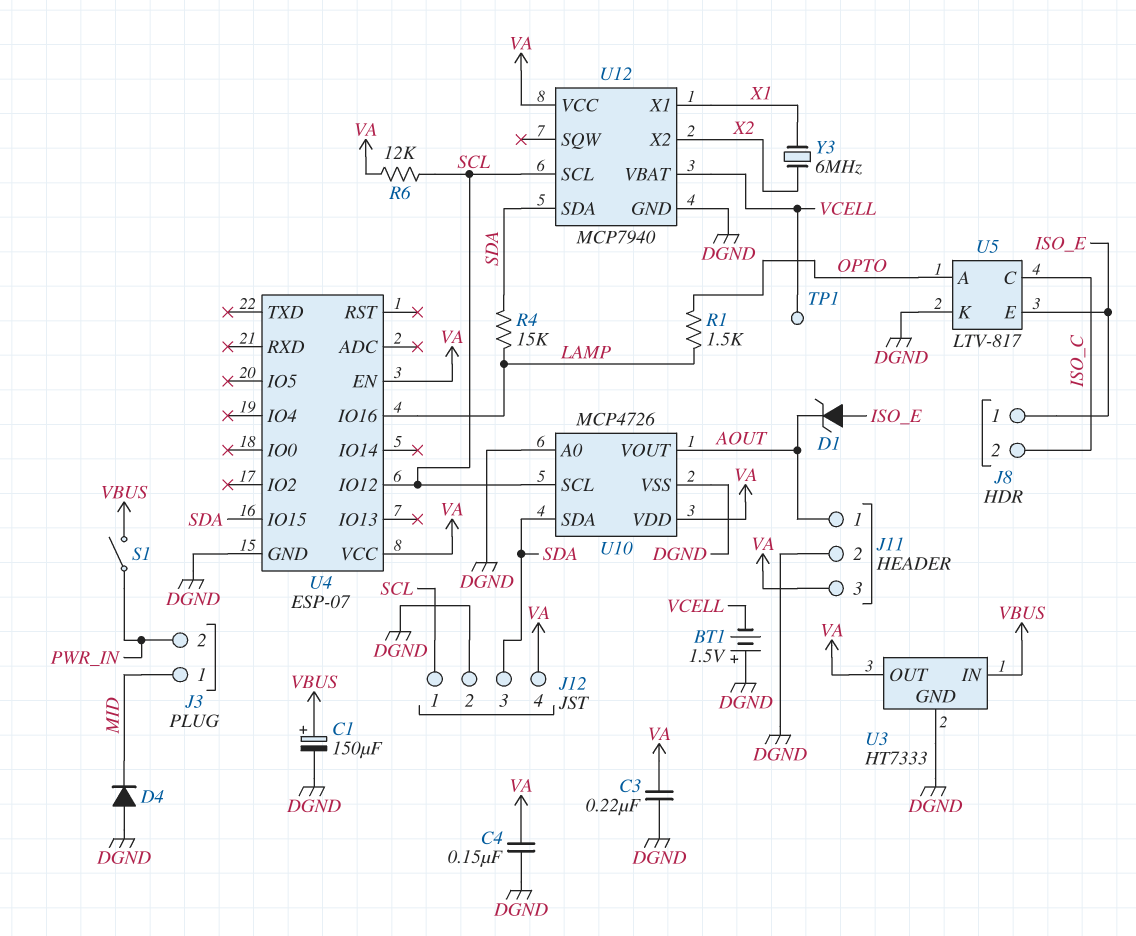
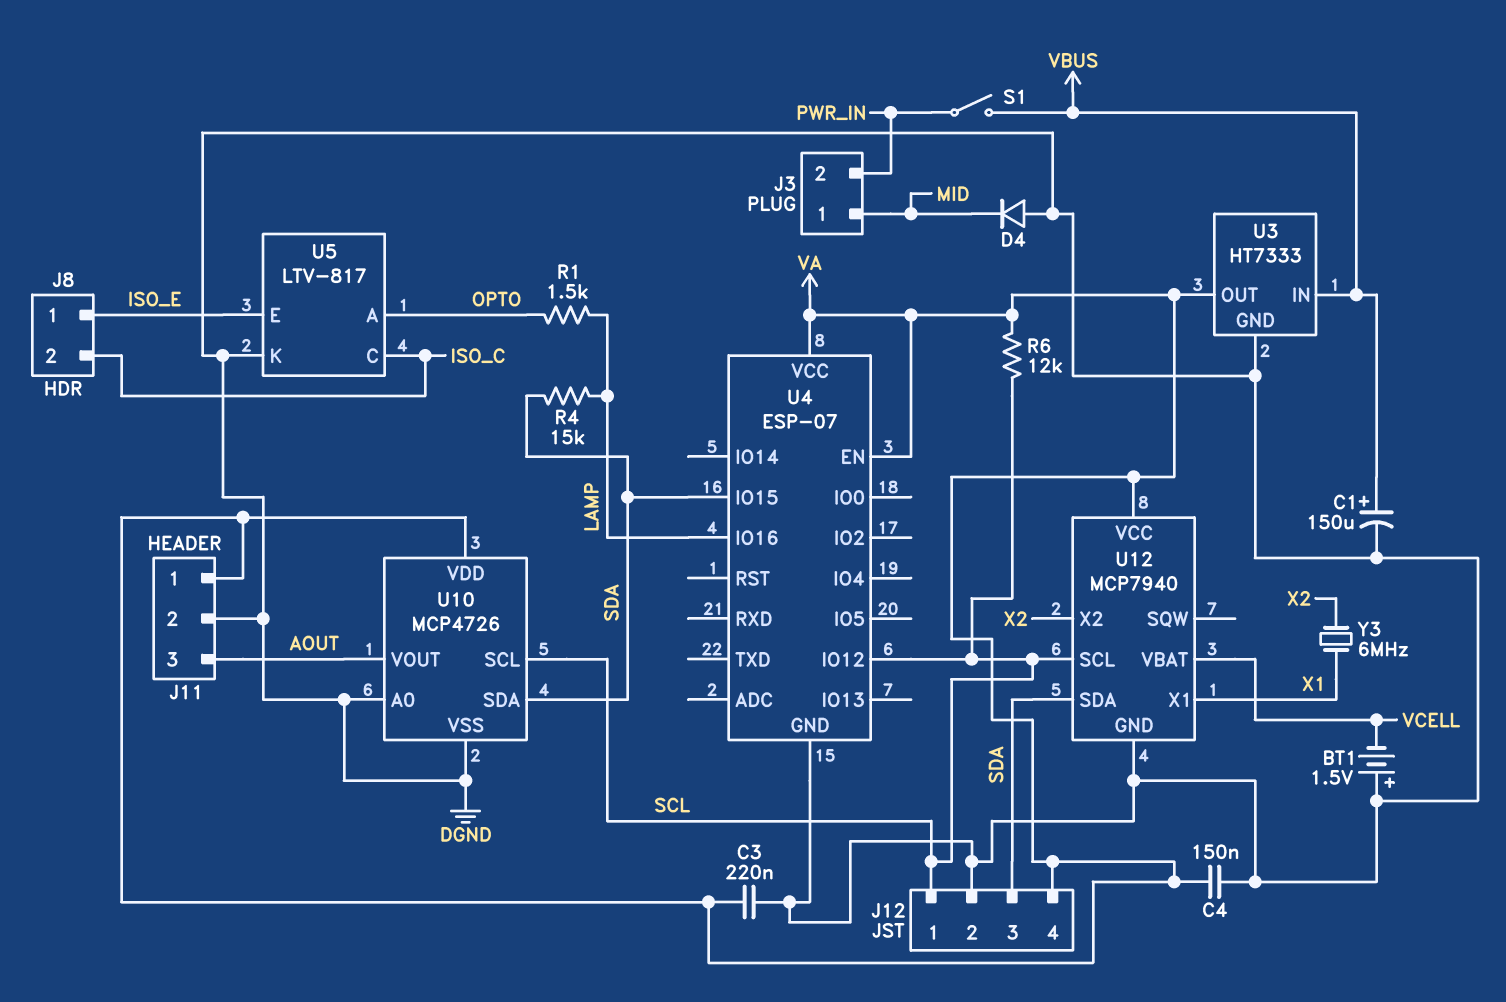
D1: zener (A ISO_E, K AOUT) -> none
J11 pin 1: AOUT -> VA
J11 pin 3: VA -> AOUT
TP1: test point (VCELL) -> none

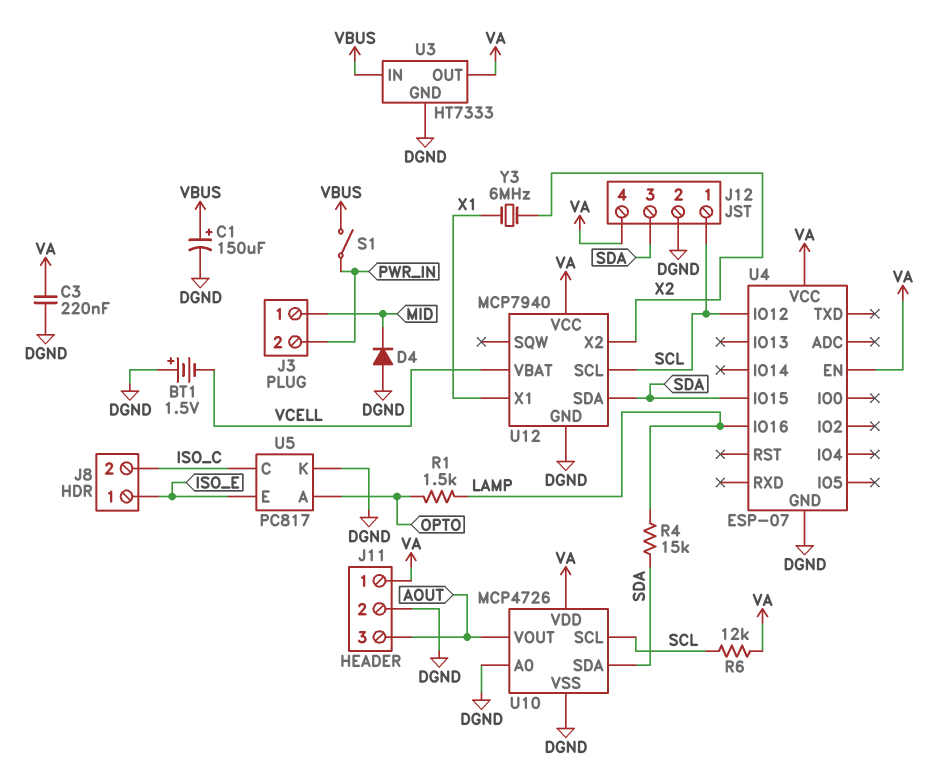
C4: 150nF (DGND, VA) -> none
U5: LTV-817 -> PC817

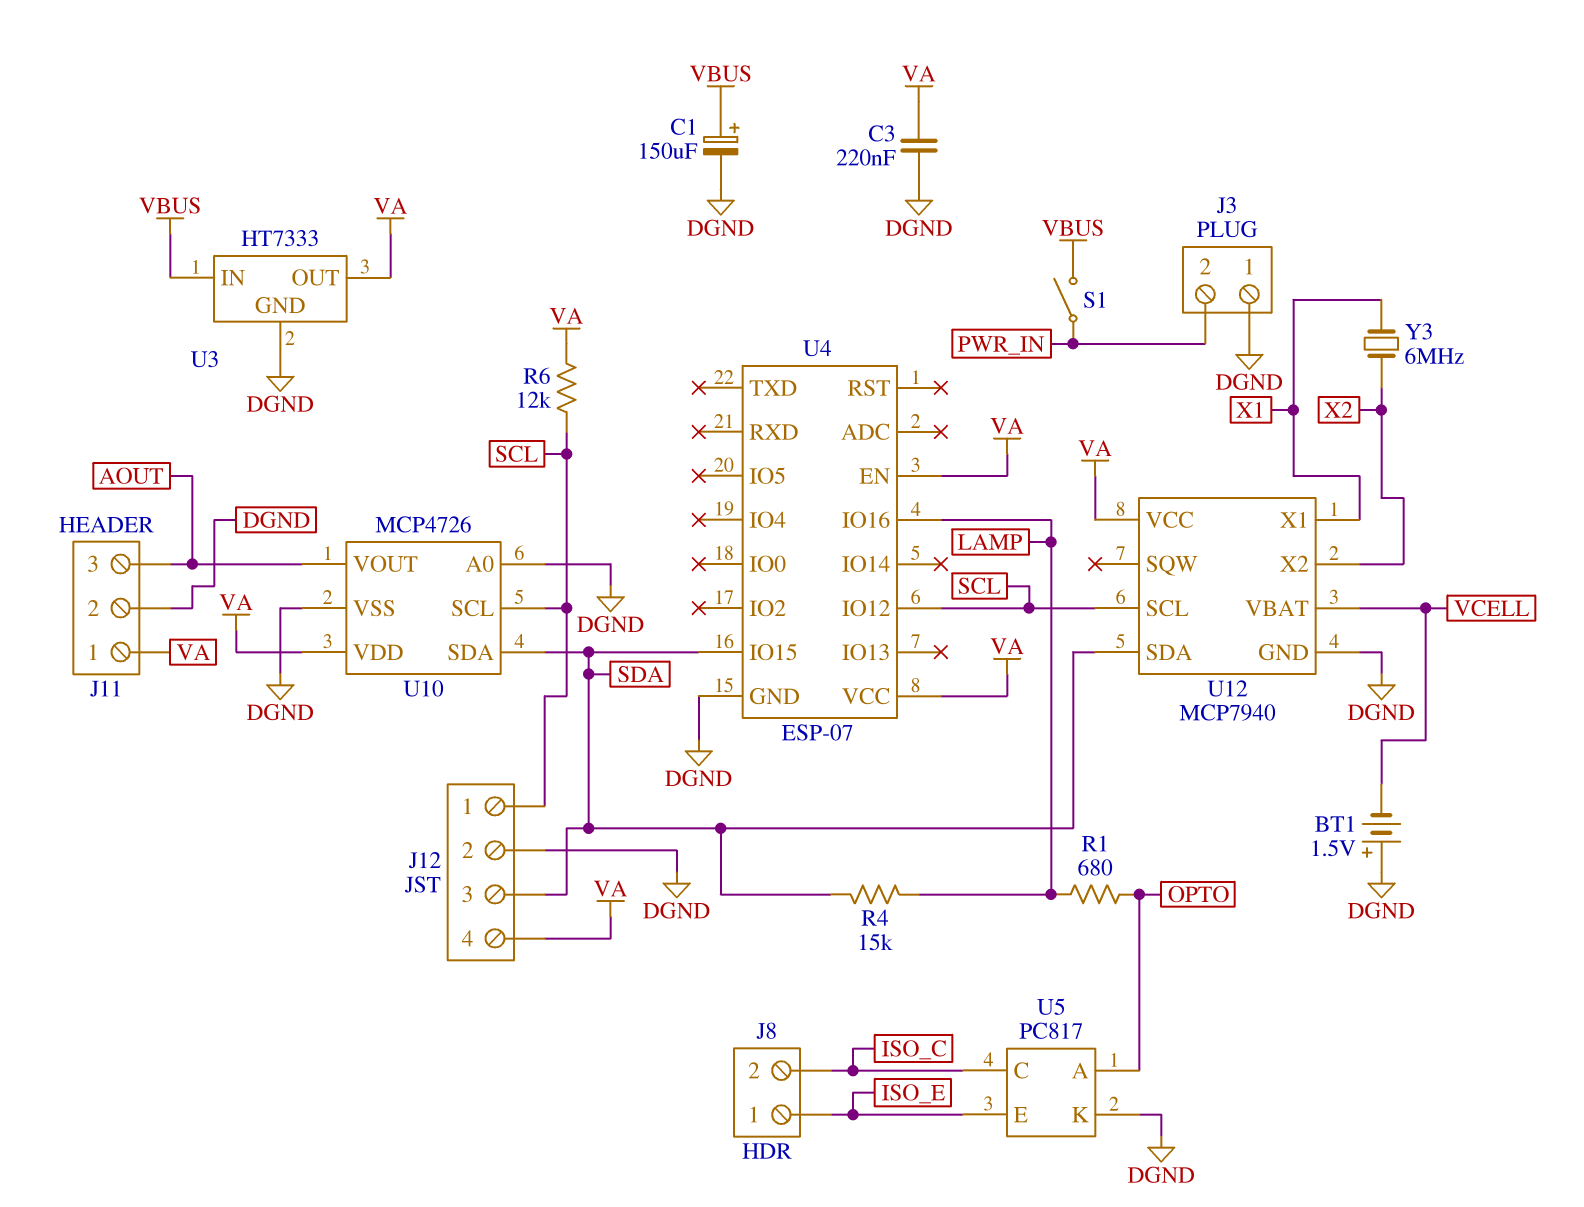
D4: diode (A DGND, K MID) -> none
J3 pin 1: MID -> DGND
R1: 1.5k (LAMP, OPTO) -> 680 (LAMP, OPTO)

